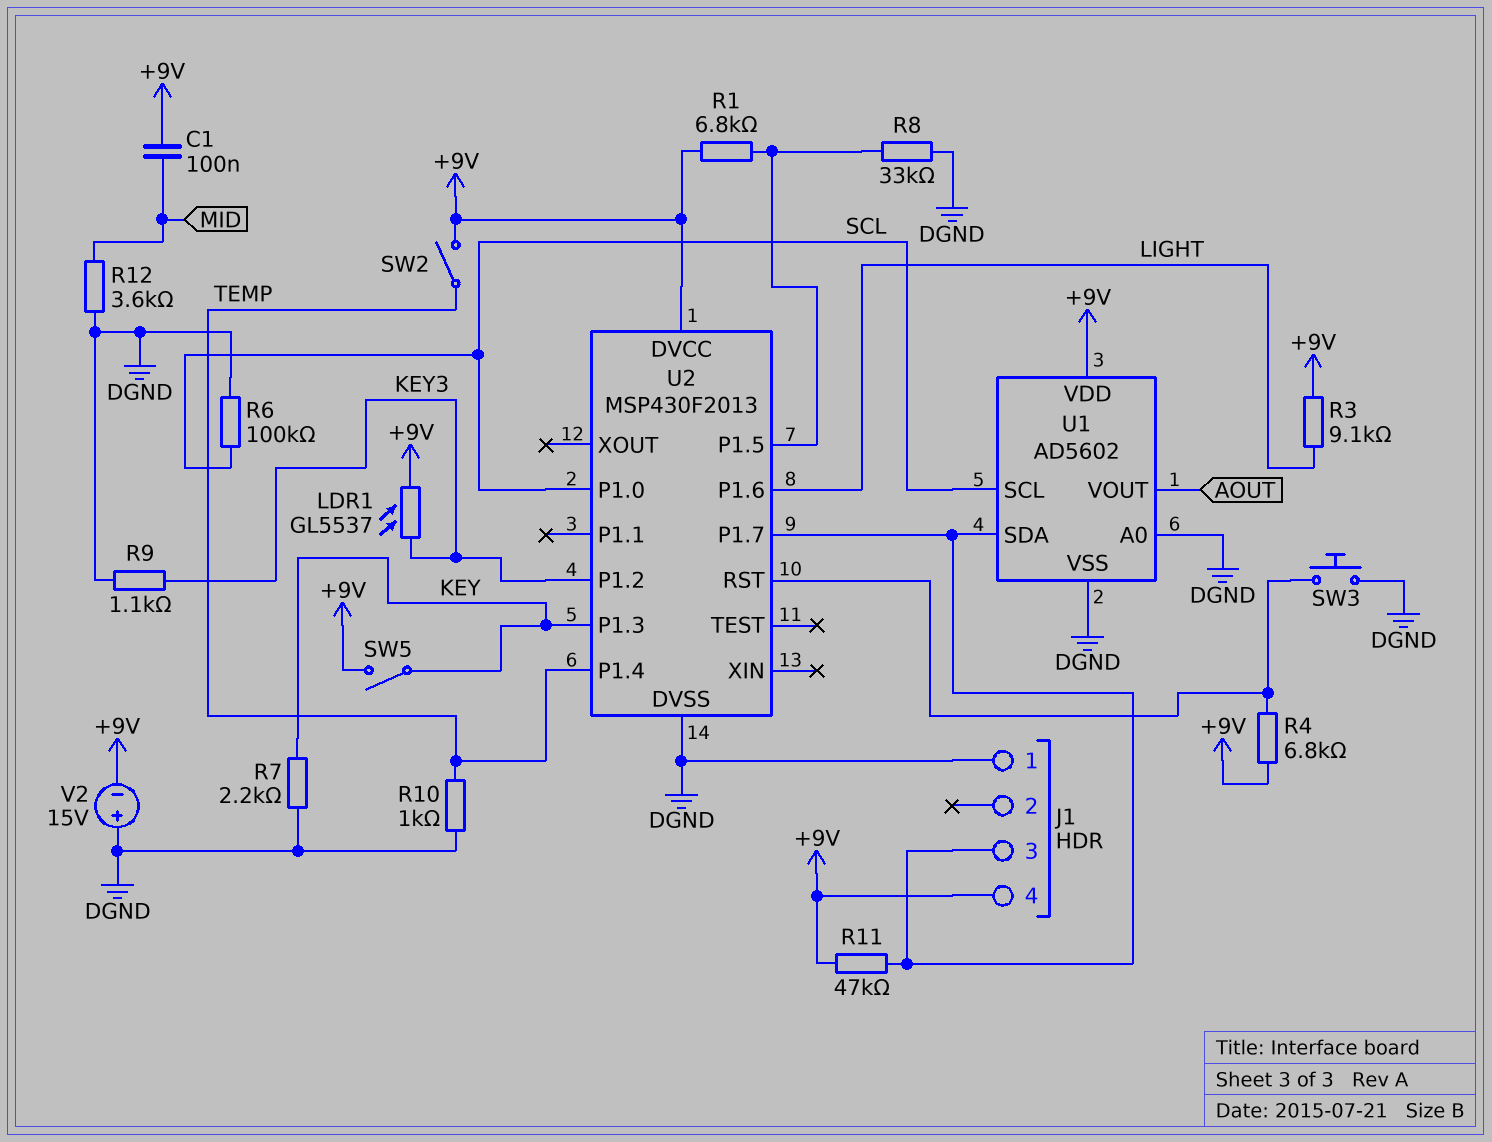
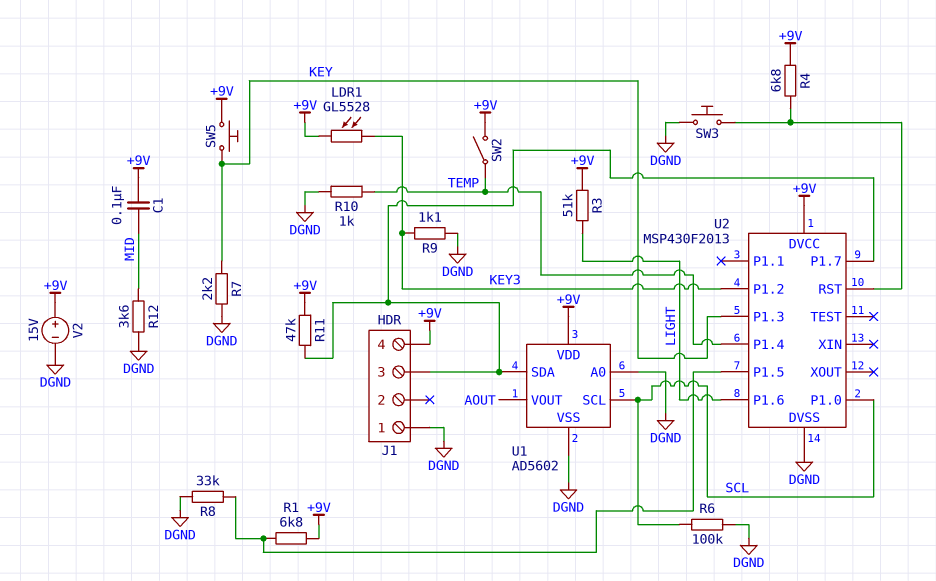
LDR1: GL5537 (+9V, KEY3) -> GL5528 (+9V, KEY3)
R3: 9.1k (+9V, LIGHT) -> 51k (+9V, LIGHT)
SW5: switch (+9V, KEY) -> button (+9V, KEY)
V2: 15V (plus DGND, minus +9V) -> 15V (plus +9V, minus DGND)

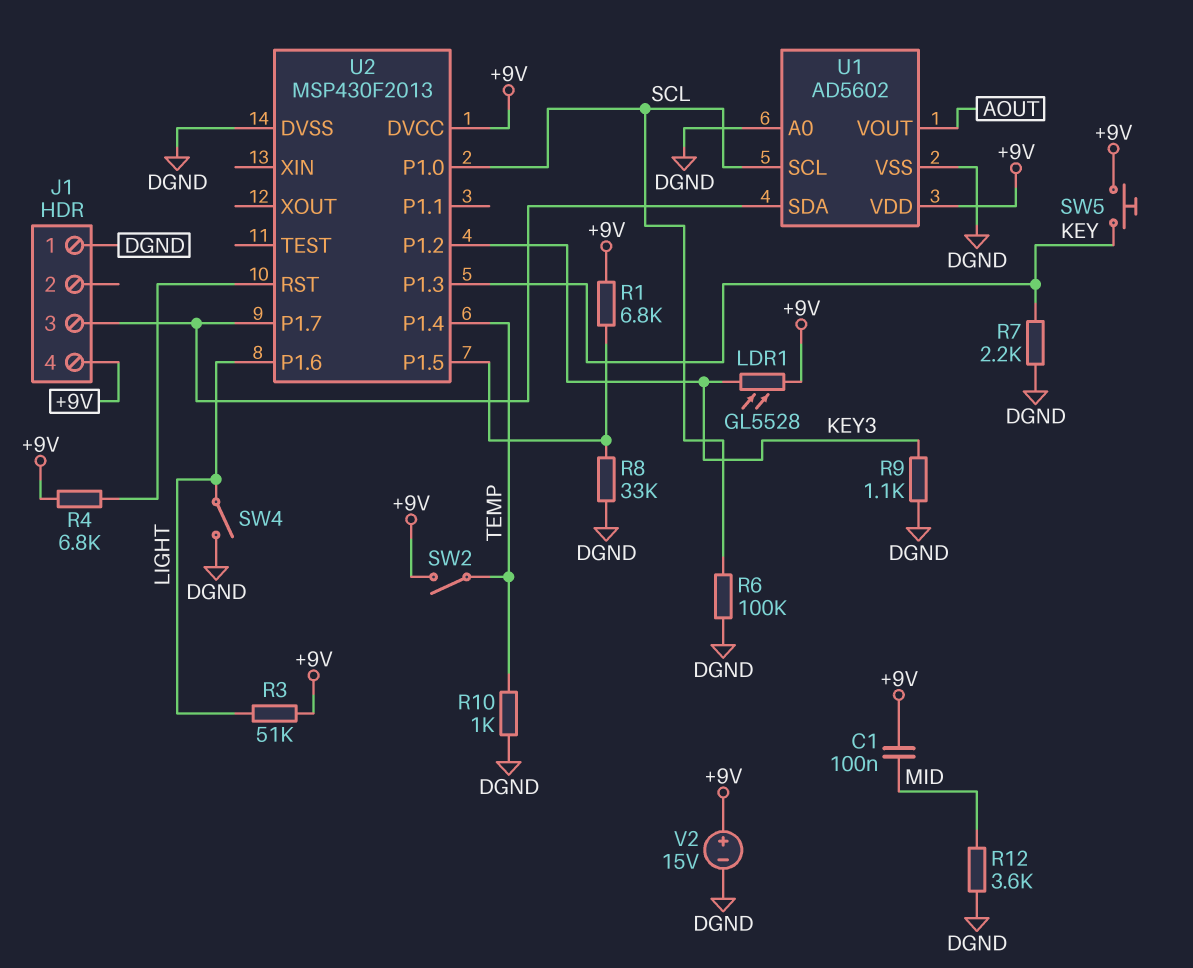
R11: 47k (+9V, J1/3) -> none
SW3: button (DGND, U2/RST) -> none
SW4: none -> switch (DGND, LIGHT)

